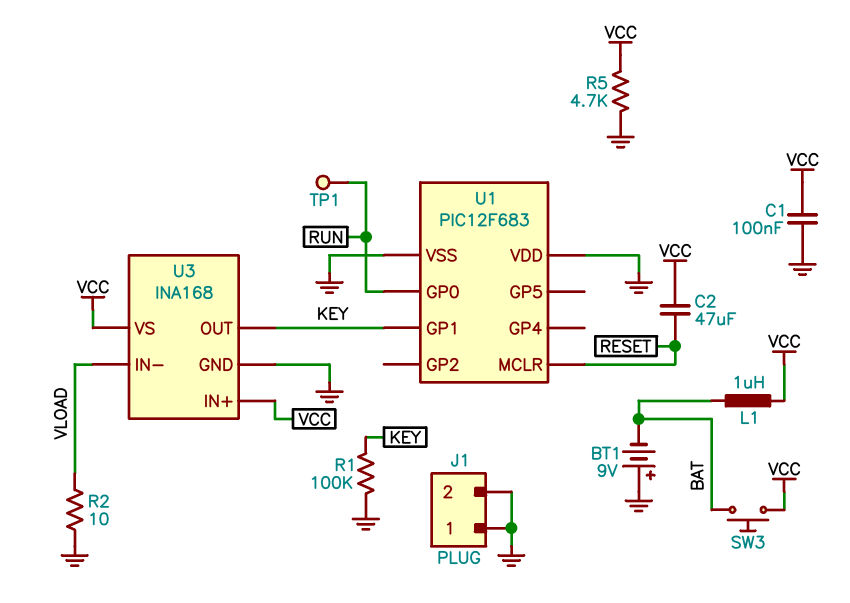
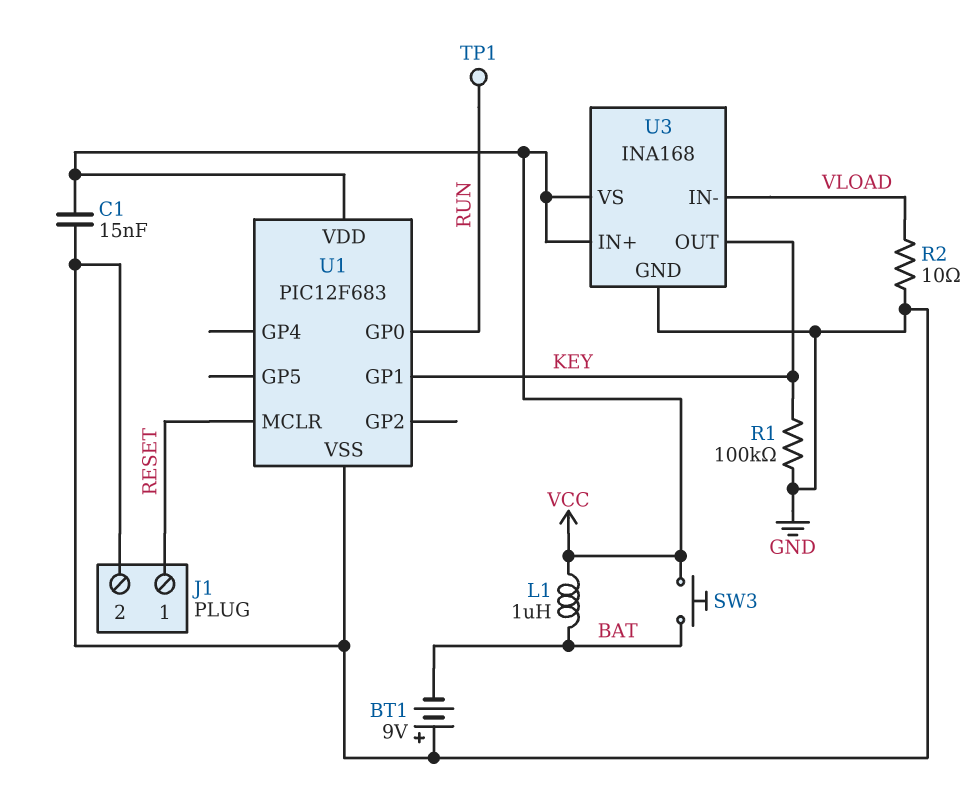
C1: 100nF (GND, VCC) -> 15nF (GND, VCC)
C2: 47uF (RESET, VCC) -> none
J1 pin 1: GND -> RESET
R5: 4.7k (GND, VCC) -> none
U1 pin VDD: GND -> VCC

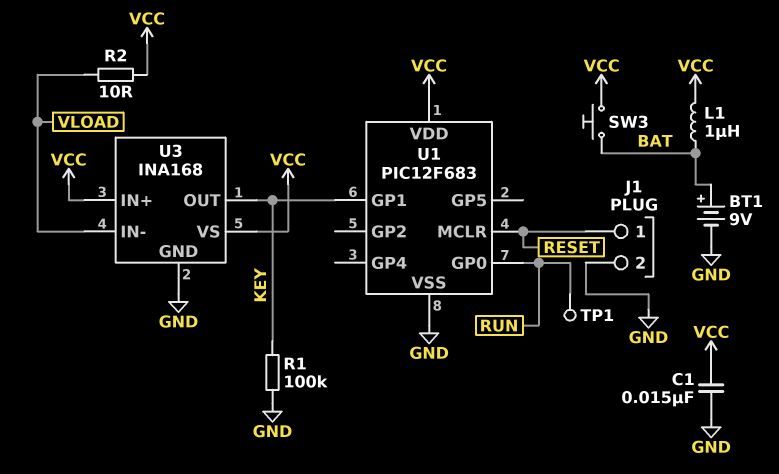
BT1: 9V (plus GND, minus BAT) -> 9V (plus BAT, minus GND)
R2: 10 (GND, VLOAD) -> 10 (VCC, VLOAD)

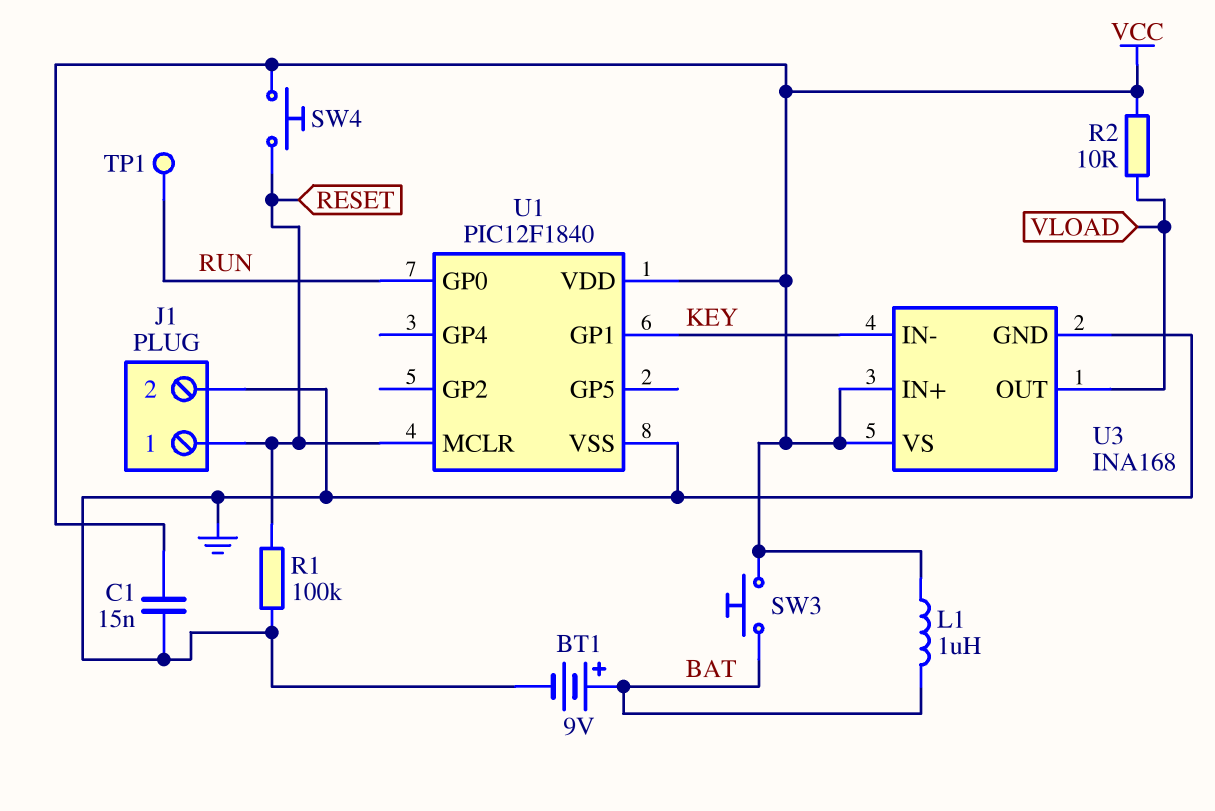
R1: 100k (GND, KEY) -> 100k (GND, RESET)
SW4: none -> button (RESET, VCC)
U1: PIC12F683 -> PIC12F1840
U3 pin IN-: VLOAD -> KEY
U3 pin OUT: KEY -> VLOAD

